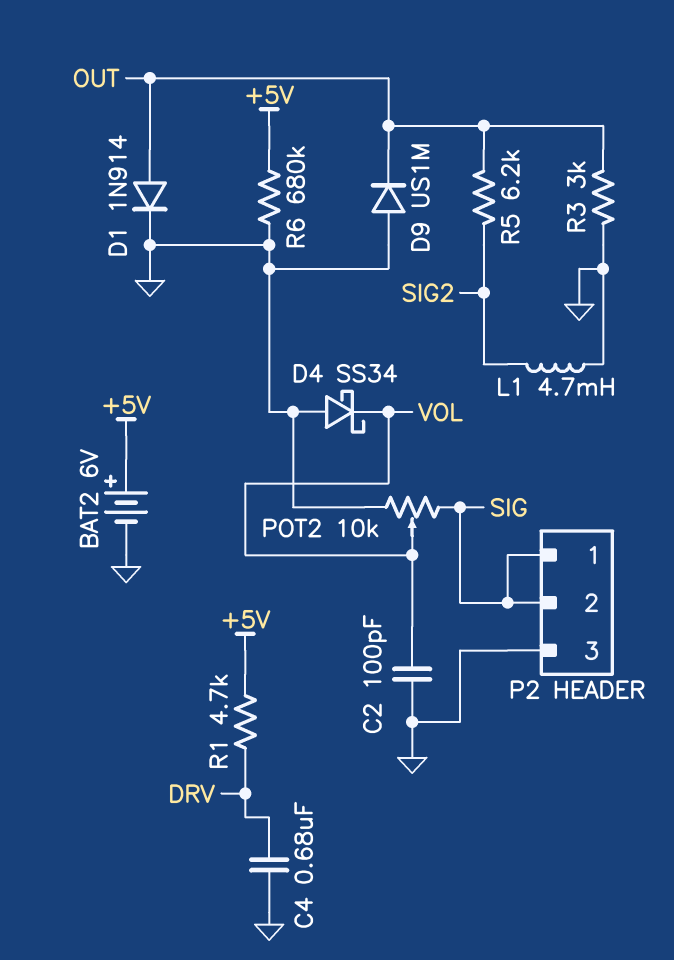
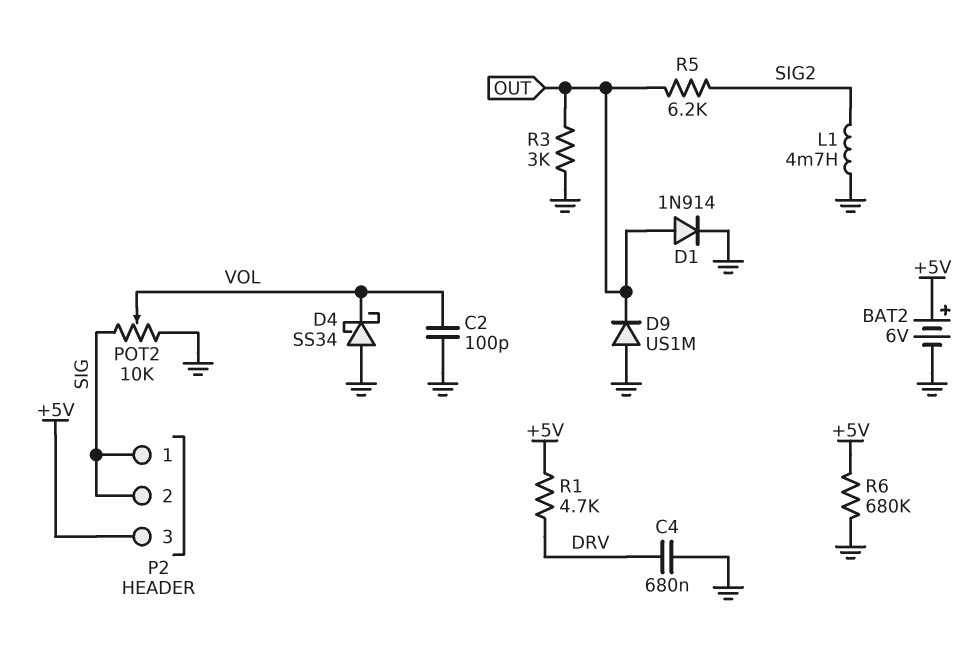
P2 pin 3: GND -> +5V

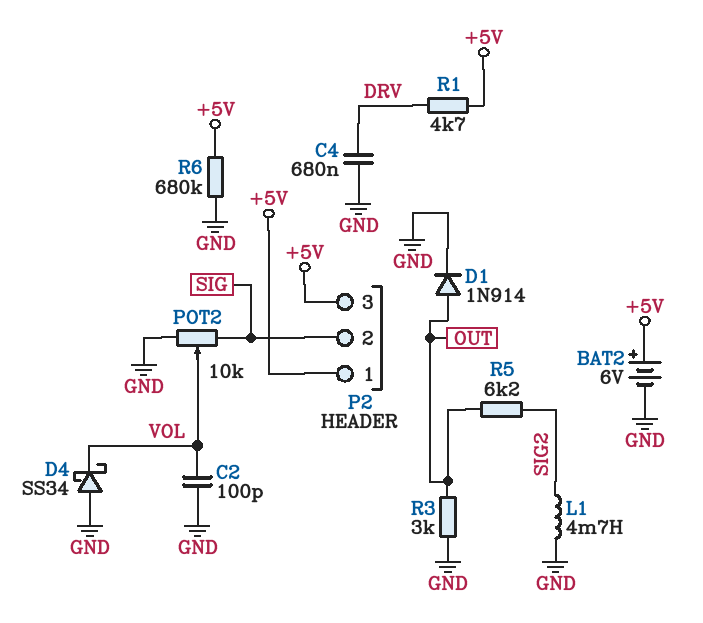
D9: diode US1M (A GND, K OUT) -> none
P2 pin 1: SIG -> +5V

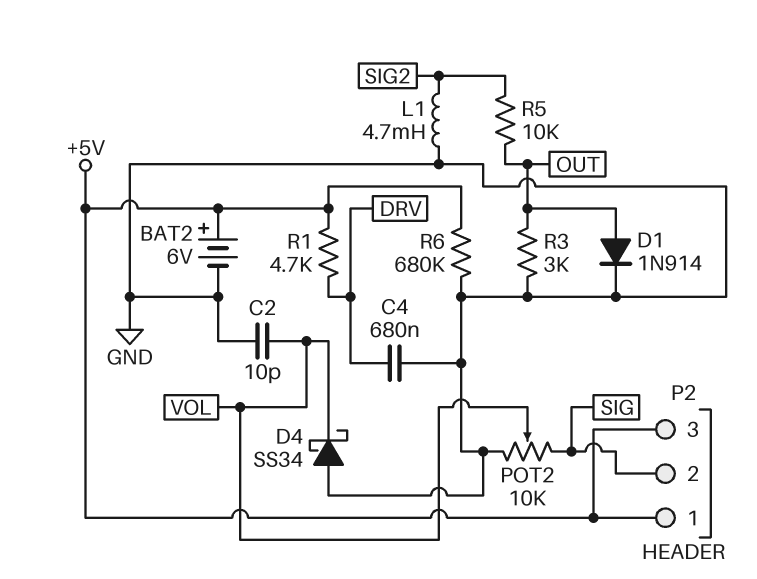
C2: 100pF (GND, VOL) -> 10pF (GND, VOL)
R5: 6.2k (OUT, SIG2) -> 10k (OUT, SIG2)

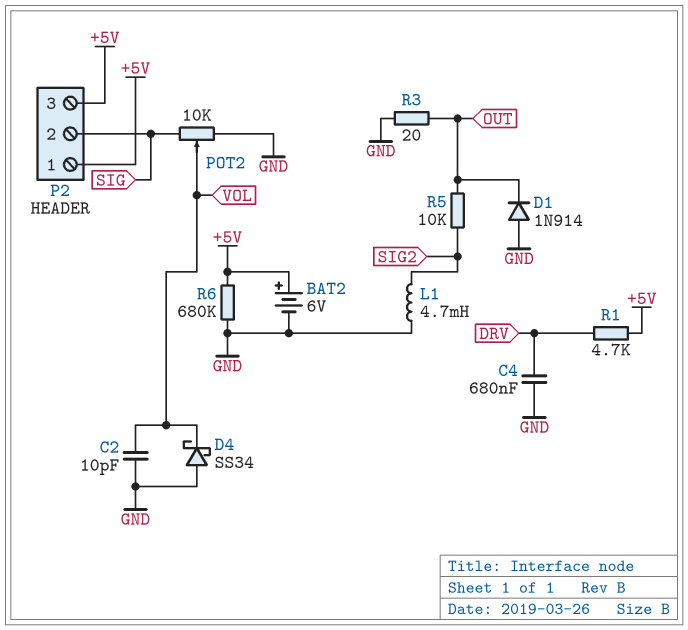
D1: diode 1N914 (A OUT, K GND) -> diode 1N914 (A GND, K OUT)
R3: 3k (GND, OUT) -> 20 (GND, OUT)

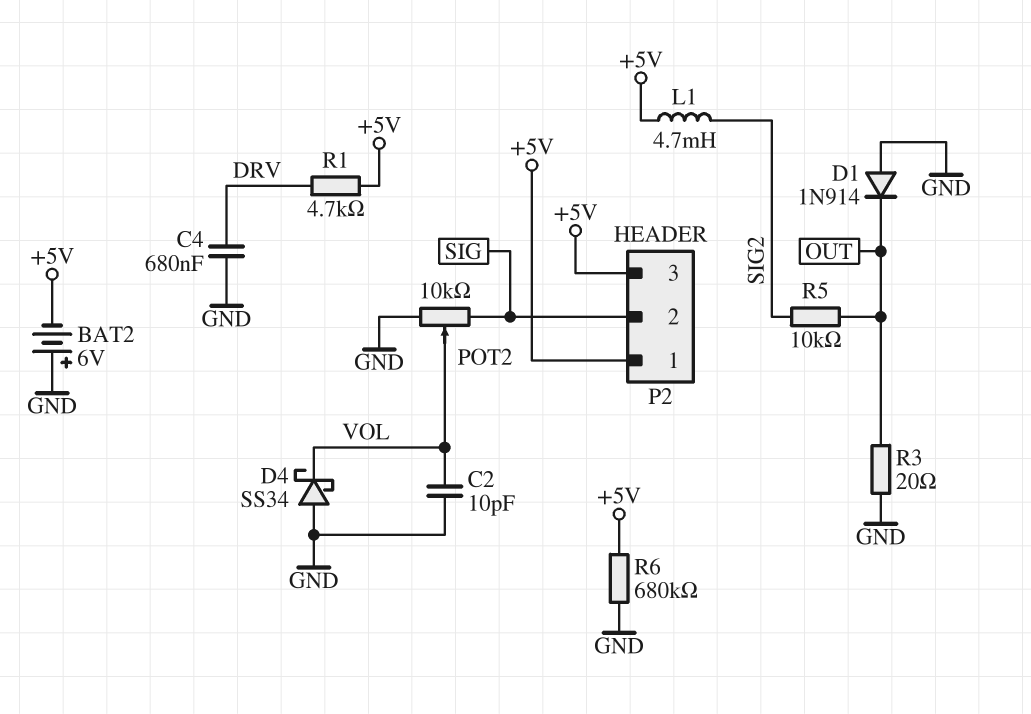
BAT2: 6V (plus +5V, minus GND) -> 6V (plus GND, minus +5V)
L1: 4.7mH (GND, SIG2) -> 4.7mH (+5V, SIG2)

